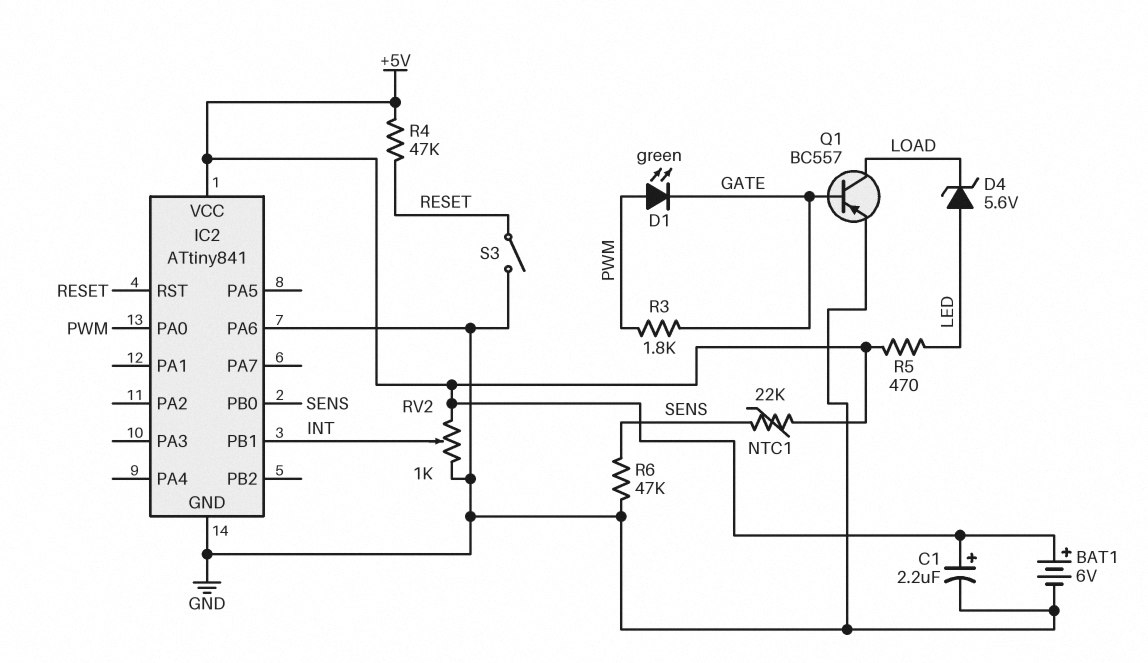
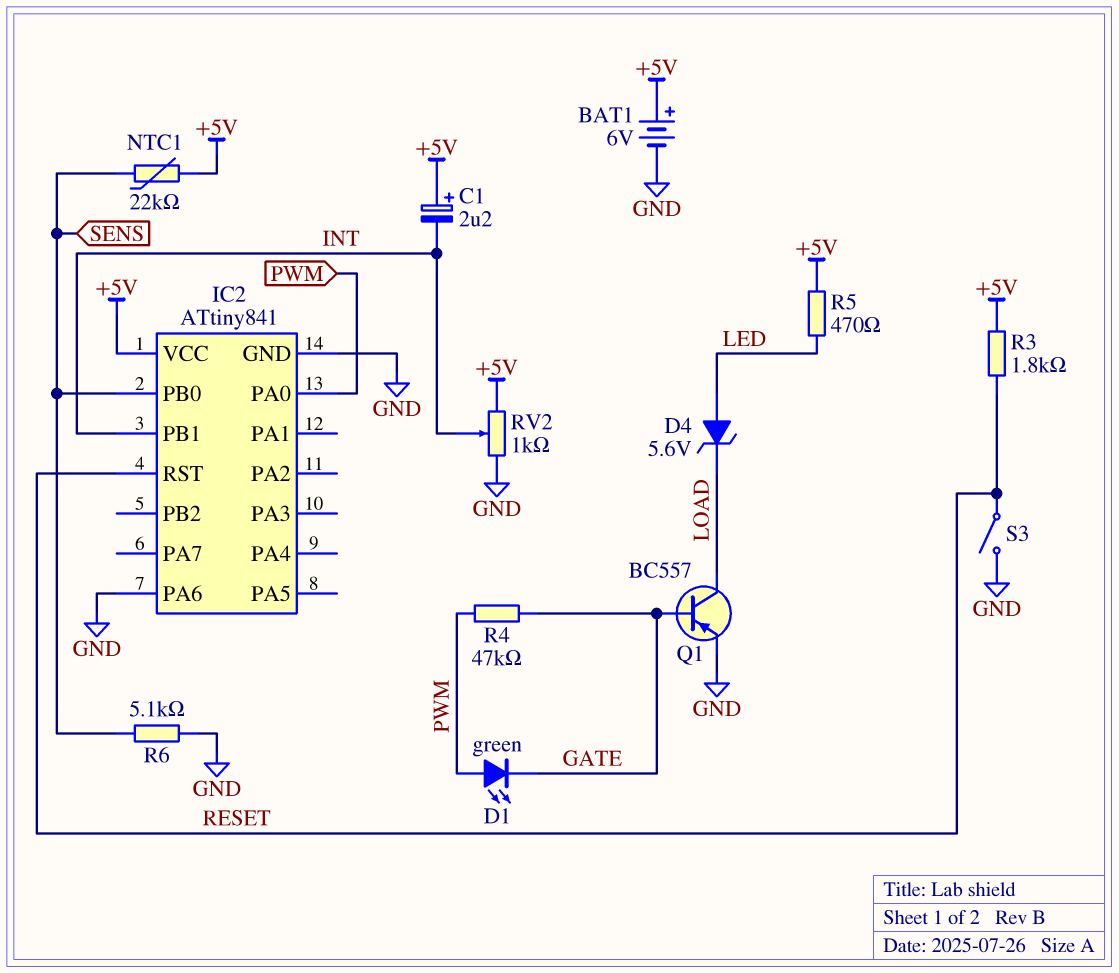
C1: 2.2uF (plus +5V, minus GND) -> 2.2uF (plus +5V, minus INT)
R3: 1.8k (GATE, PWM) -> 1.8k (+5V, RESET)
R4: 47k (+5V, RESET) -> 47k (GATE, PWM)
R6: 47k (GND, SENS) -> 5.1k (GND, SENS)

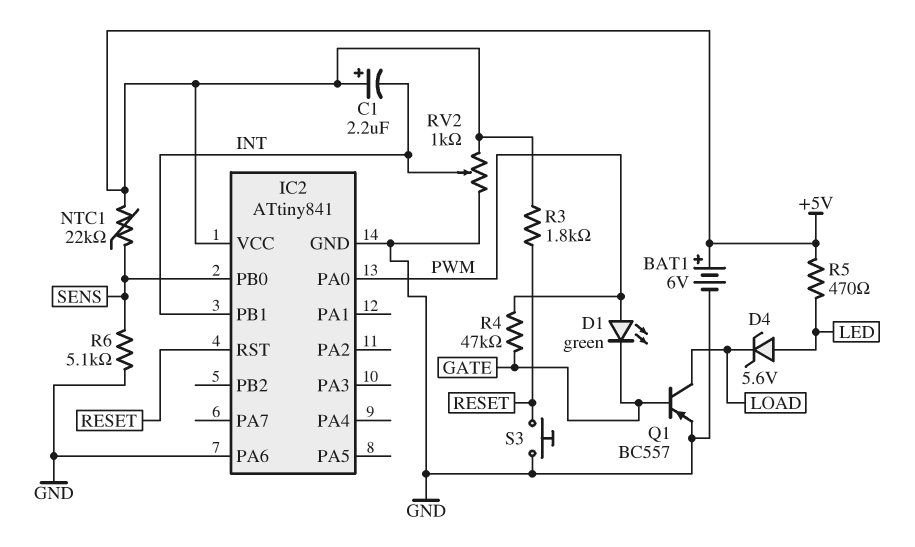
S3: switch (GND, RESET) -> button (GND, RESET)

